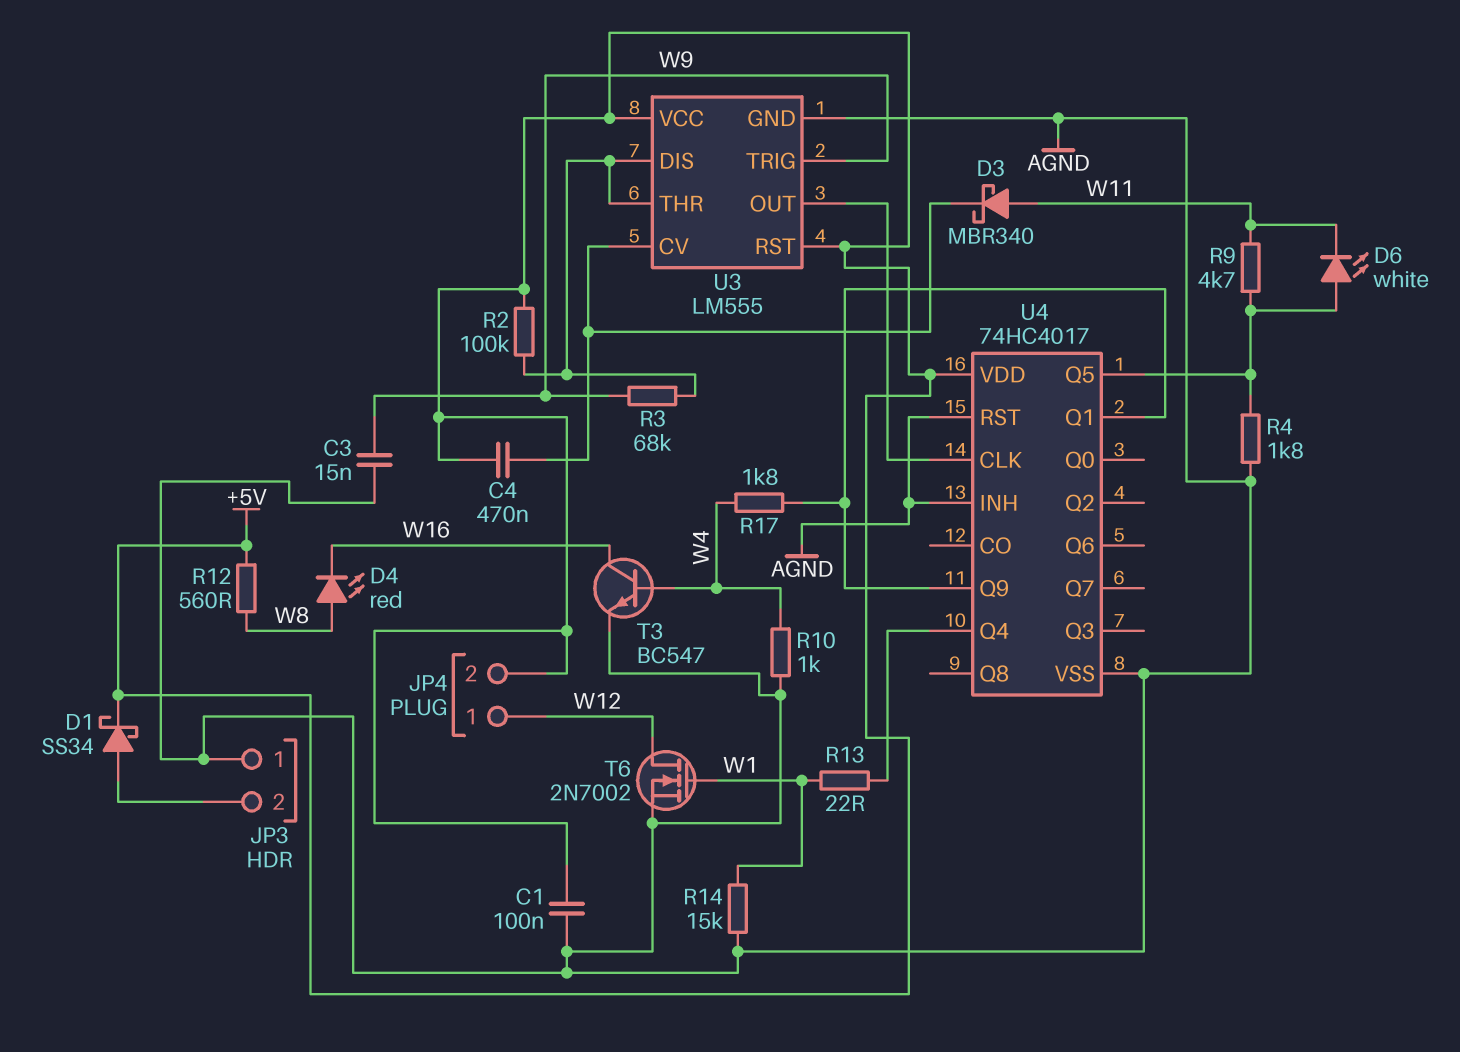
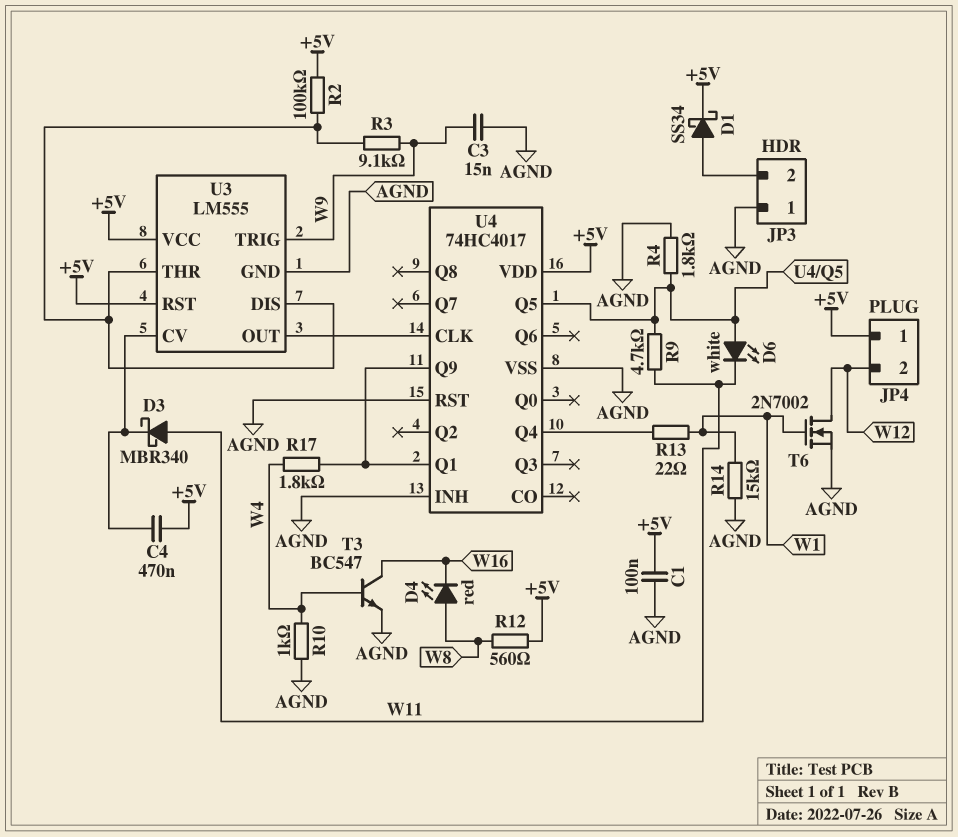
JP4 pin 1: W12 -> +5V
JP4 pin 2: +5V -> W12
R3: 68k (U3/DIS, W9) -> 9.1k (U3/DIS, W9)

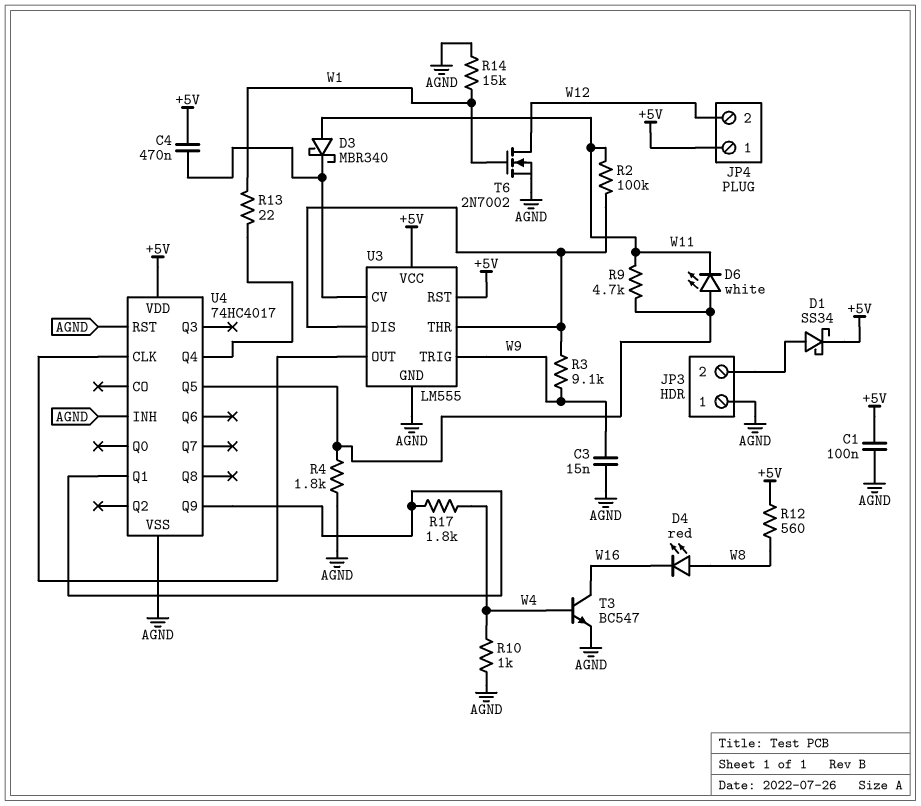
R2: 100k (+5V, U3/DIS) -> 100k (U3/DIS, W11)

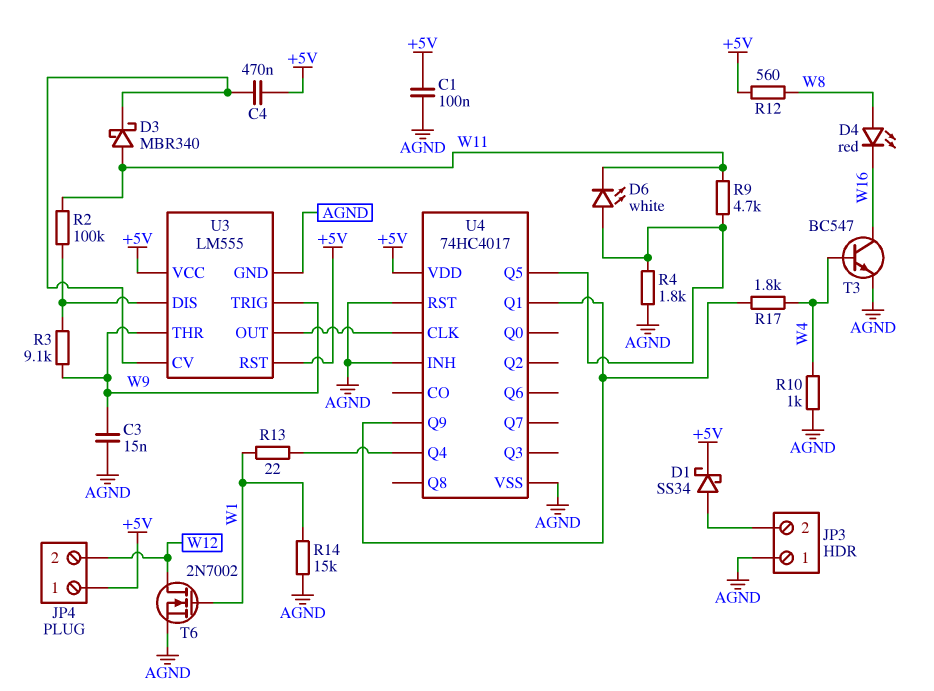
U3 pin THR: U3/DIS -> W9

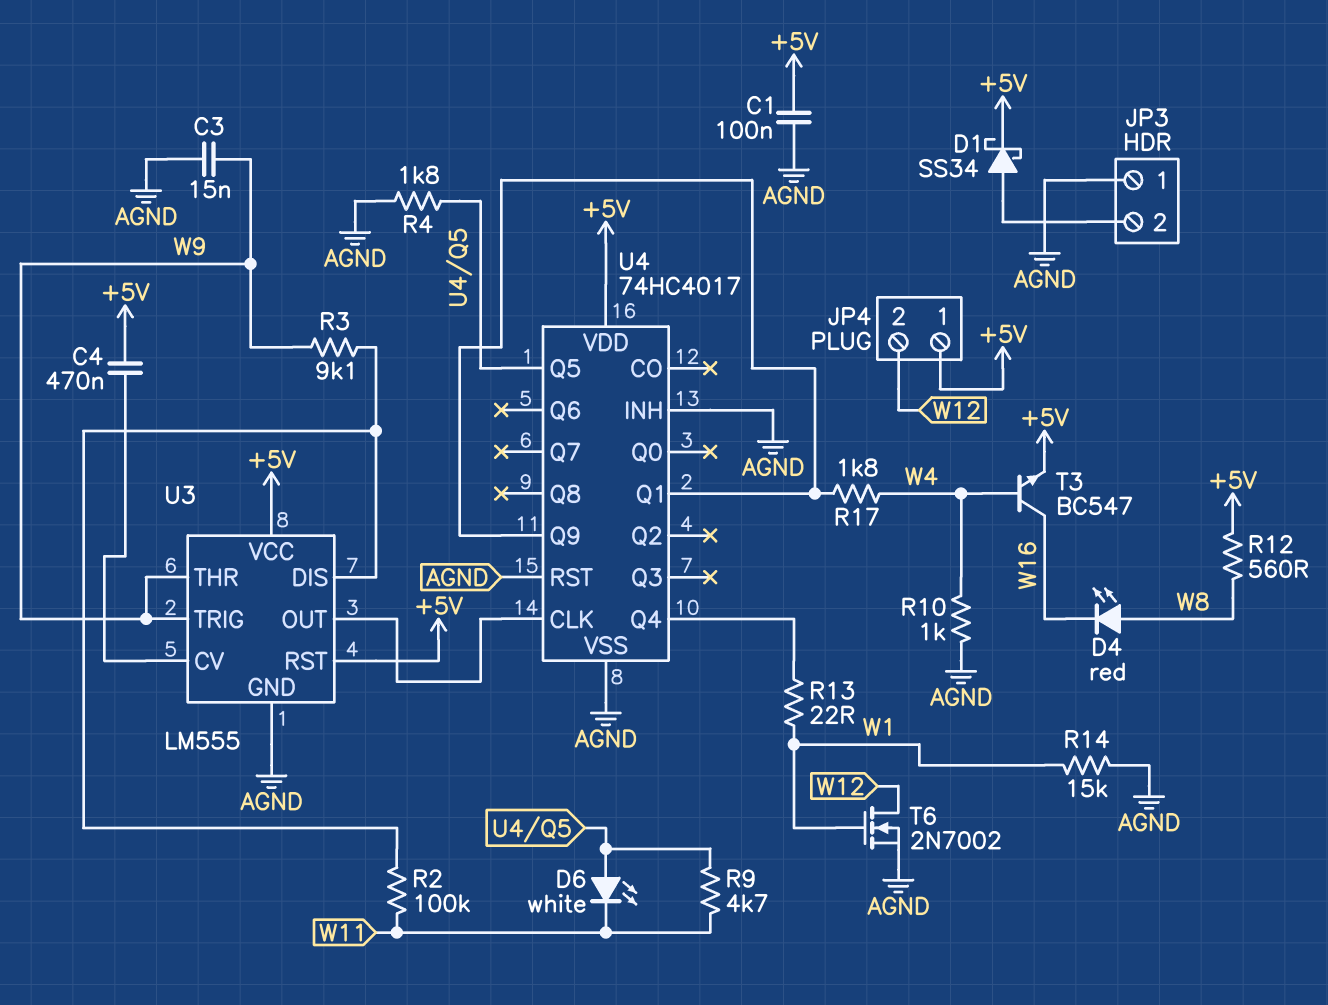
D3: schottky MBR340 (A W11, K U3/CV) -> none
T3: NPN BC547 (B W4, C W16, E AGND) -> NPN BC547 (B W4, C W16, E +5V)

